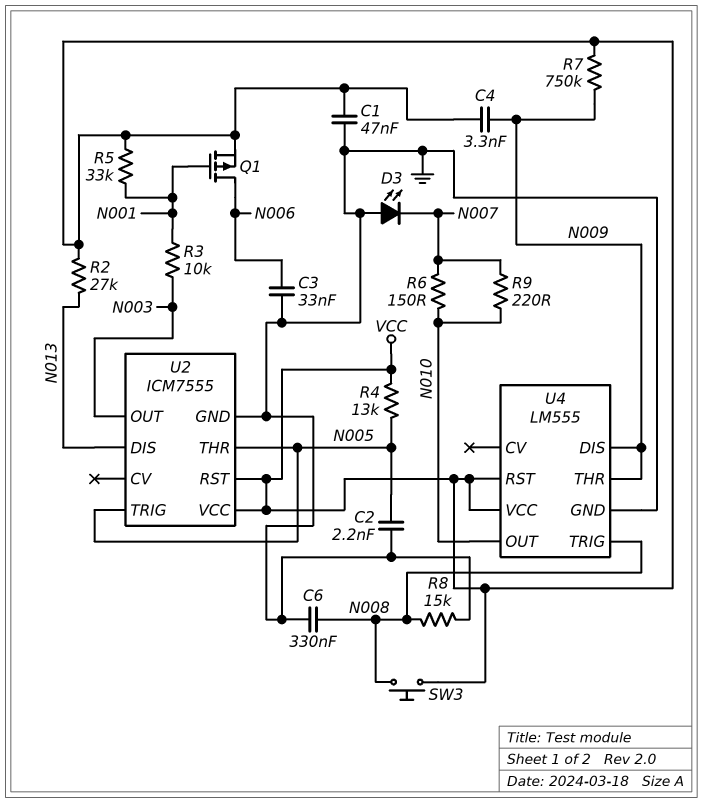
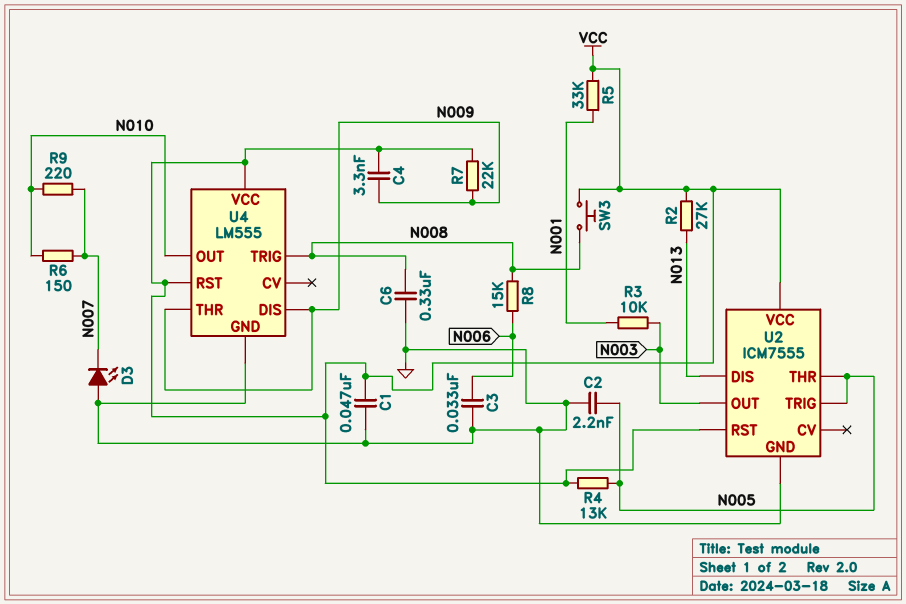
Q1: PMOS (G N001, D N006, S VCC) -> none
R7: 750k (N009, VCC) -> 22k (N009, VCC)
R8: 15k (GND, N008) -> 15k (N006, N008)

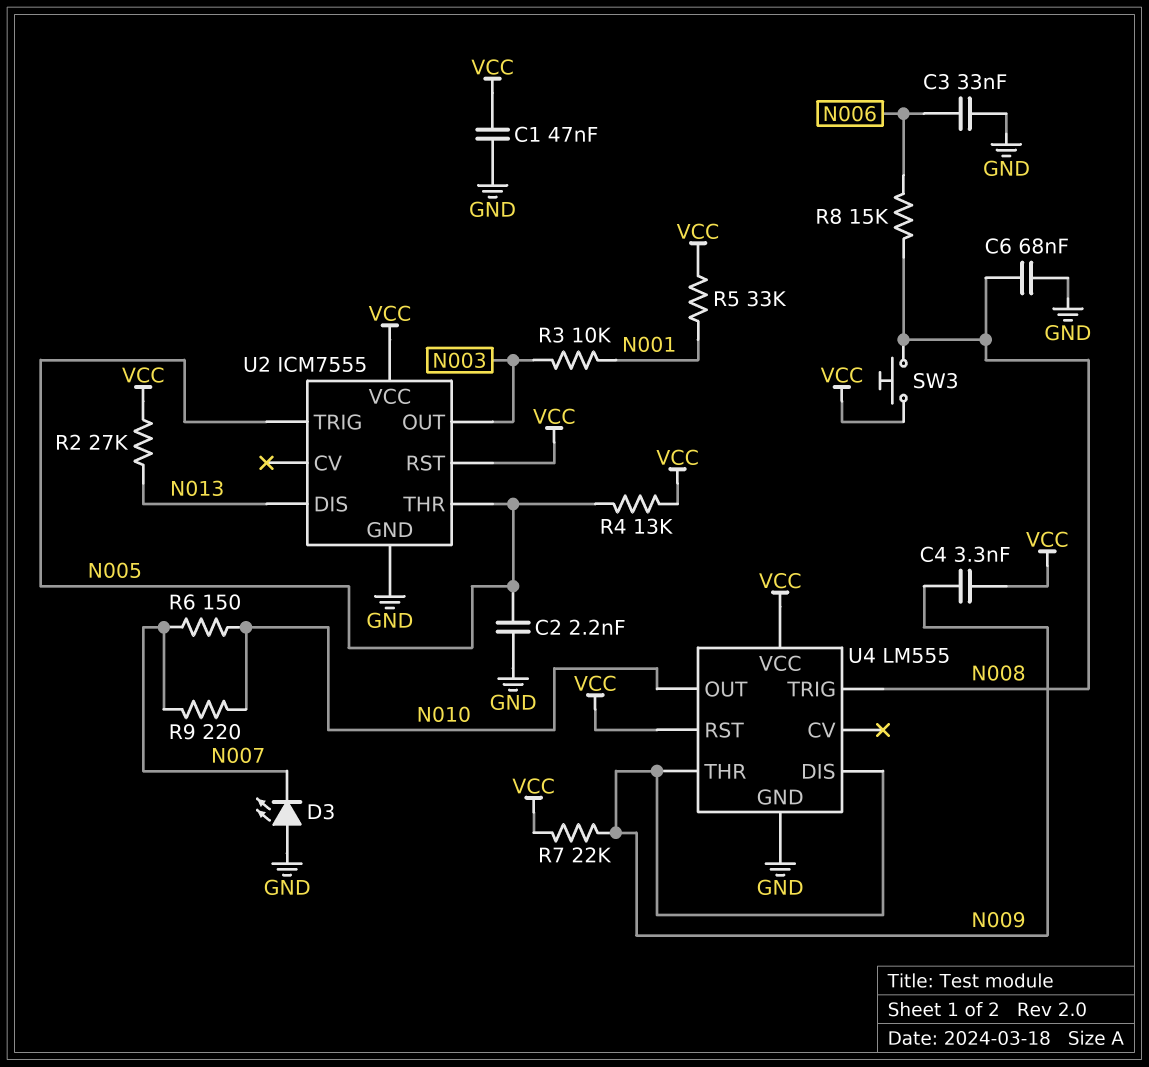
C6: 330nF (GND, N008) -> 68nF (GND, N008)

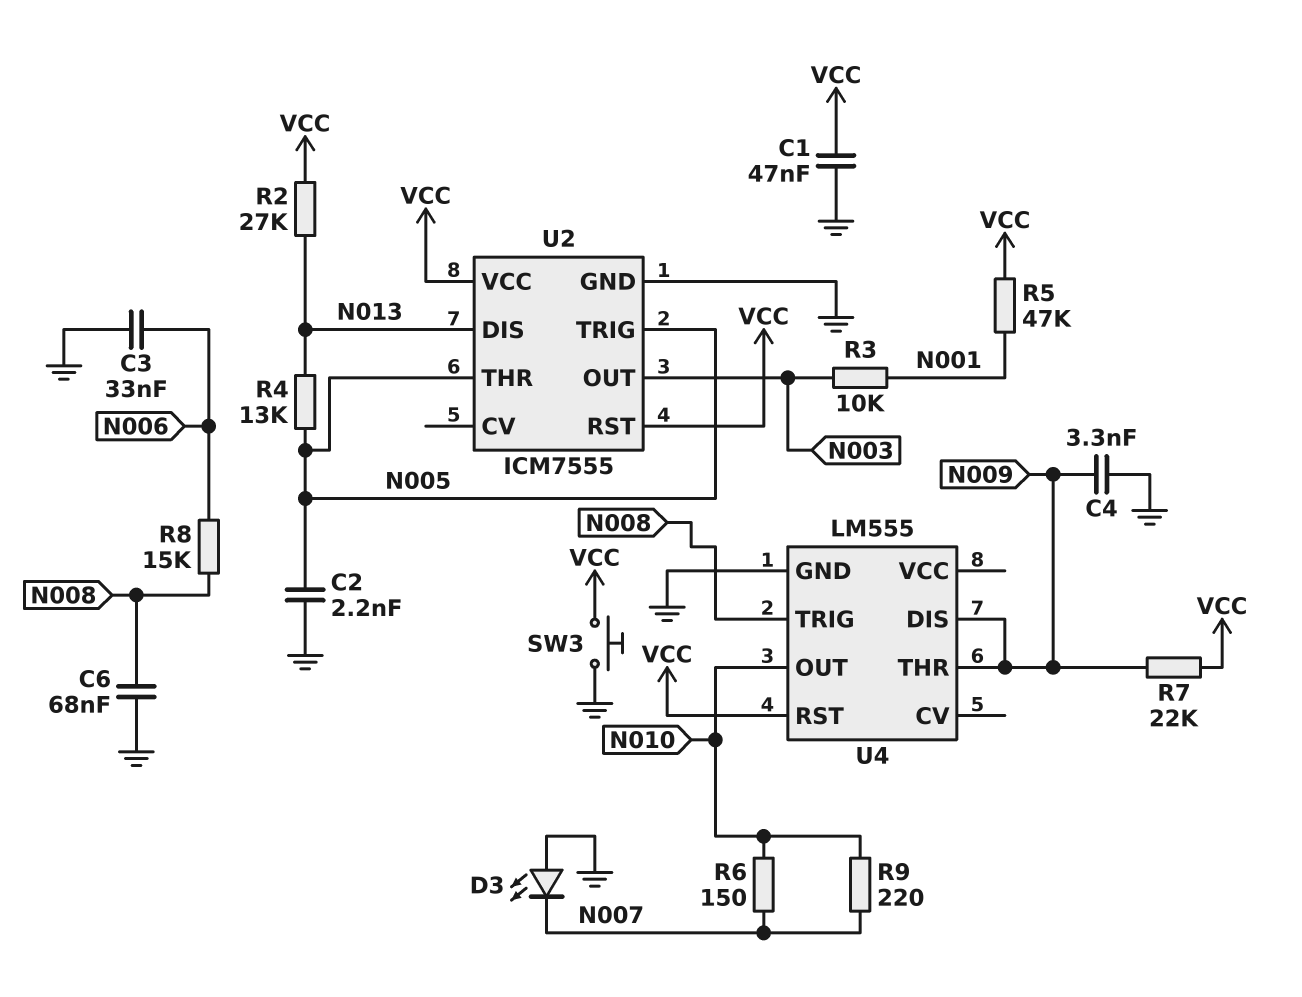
C4: 3.3nF (N009, VCC) -> 3.3nF (GND, N009)
R4: 13k (N005, VCC) -> 13k (N005, N013)
R5: 33k (N001, VCC) -> 47k (N001, VCC)
SW3: button (N008, VCC) -> button (GND, VCC)
U4 pin VCC: VCC -> none

